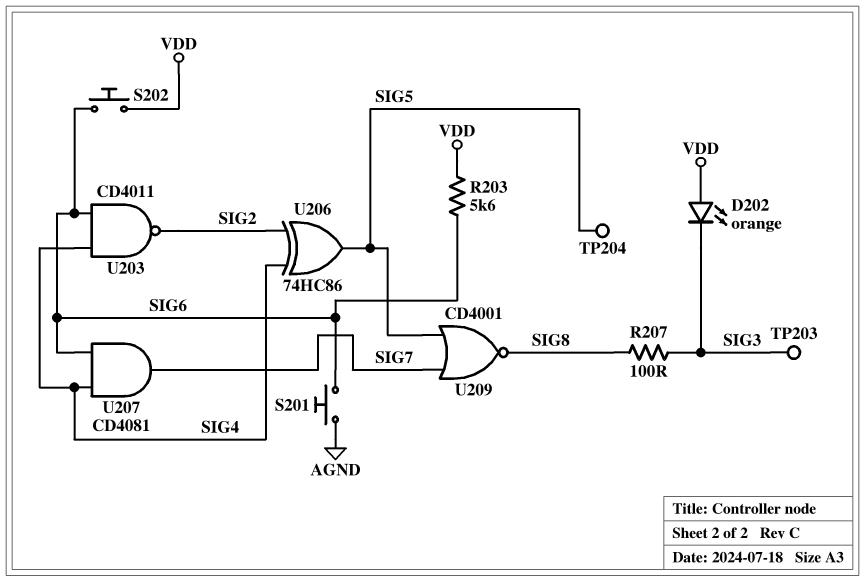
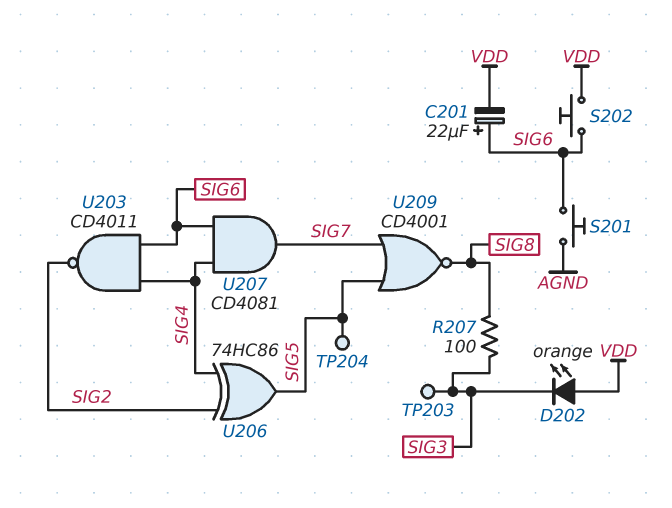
C201: none -> 22uF (plus SIG6, minus VDD)
R203: 5.6k (SIG6, VDD) -> none

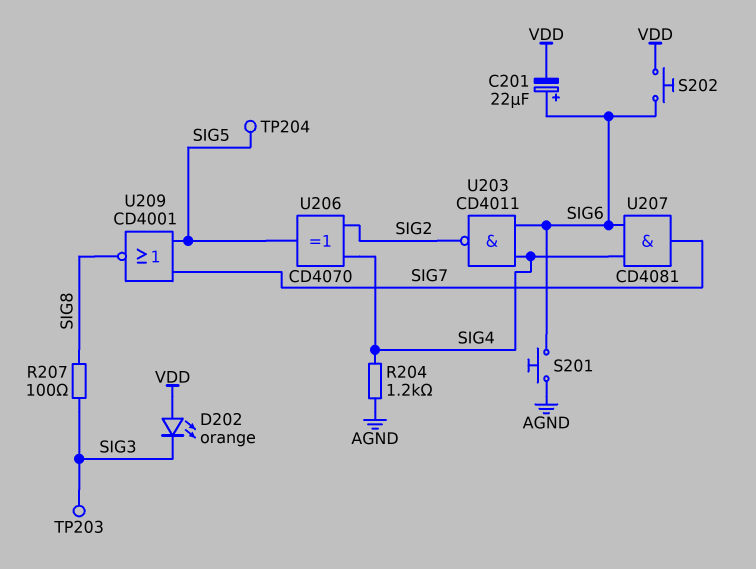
R204: none -> 1.2k (AGND, SIG4)
U206: XOR 74HC86 (in SIG2, in SIG4, out SIG5) -> XOR CD4070 (in SIG2, in SIG4, out SIG5)

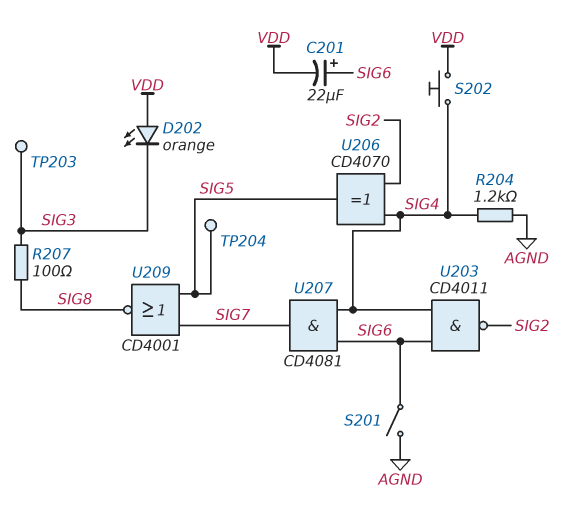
S201: button (AGND, SIG6) -> switch (AGND, SIG6)
S202: button (SIG6, VDD) -> button (SIG4, VDD)

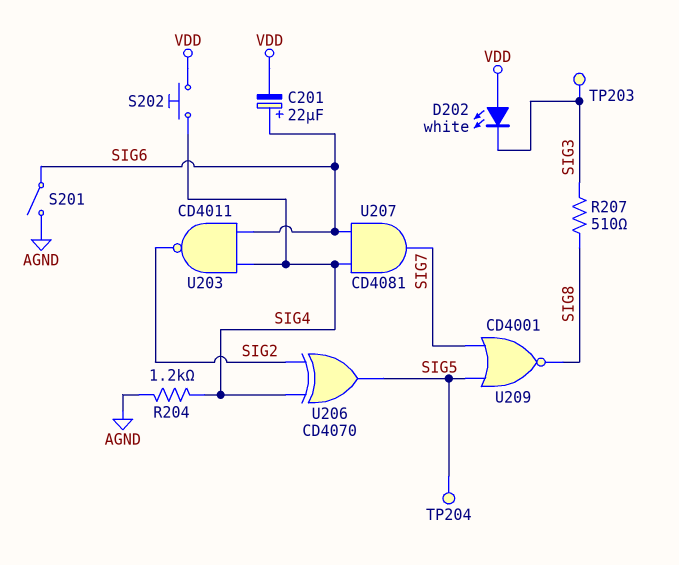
D202: LED orange (A VDD, K SIG3) -> LED white (A VDD, K SIG3)
R207: 100 (SIG3, SIG8) -> 510 (SIG3, SIG8)

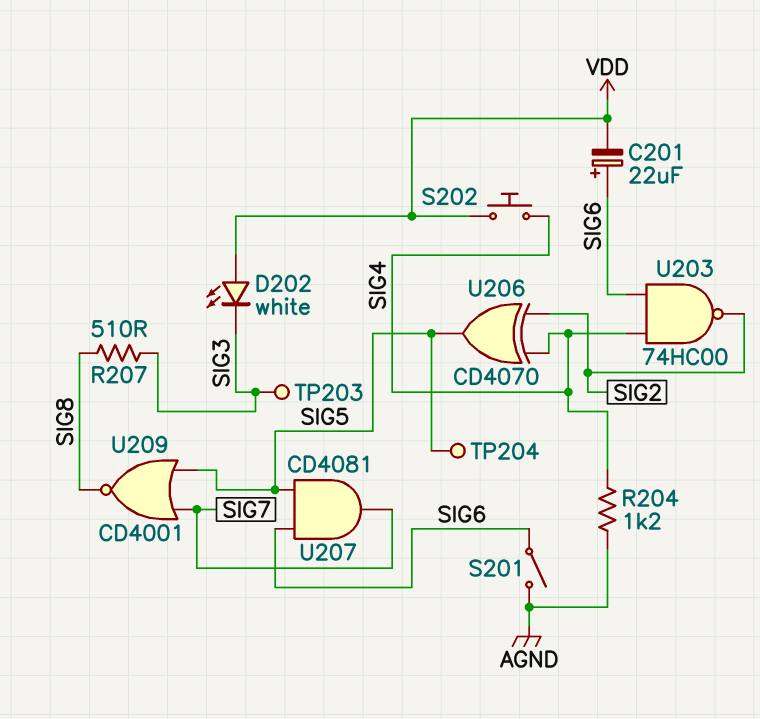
U203: NAND CD4011 (in SIG4, in SIG6, out SIG2) -> NAND 74HC00 (in SIG4, in SIG6, out SIG2)
U207: AND CD4081 (in SIG4, in SIG6, out SIG7) -> AND CD4081 (in SIG5, in SIG6, out SIG7)

